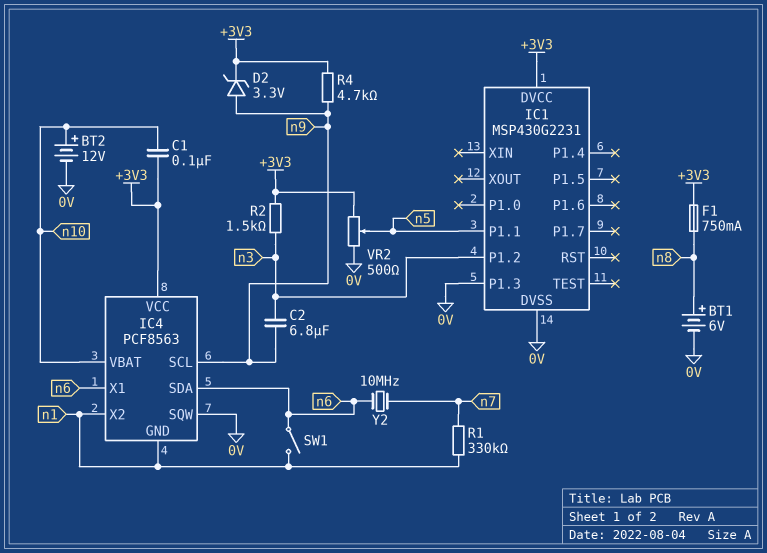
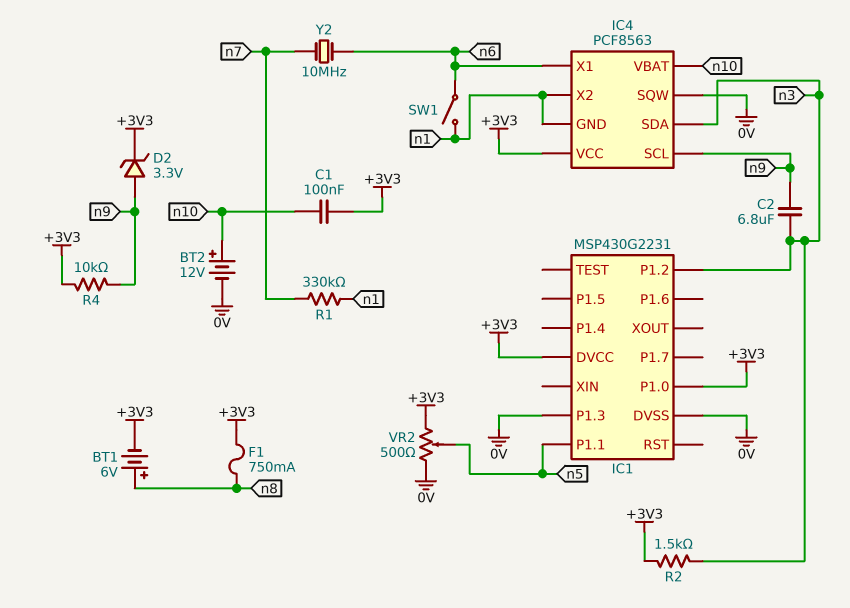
BT1: 6V (plus n8, minus 0V) -> 6V (plus n8, minus +3V3)
IC1 pin P1.0: none -> +3V3
IC4 pin SDA: n6 -> n3
R4: 4.7k (+3V3, n9) -> 10k (+3V3, n9)

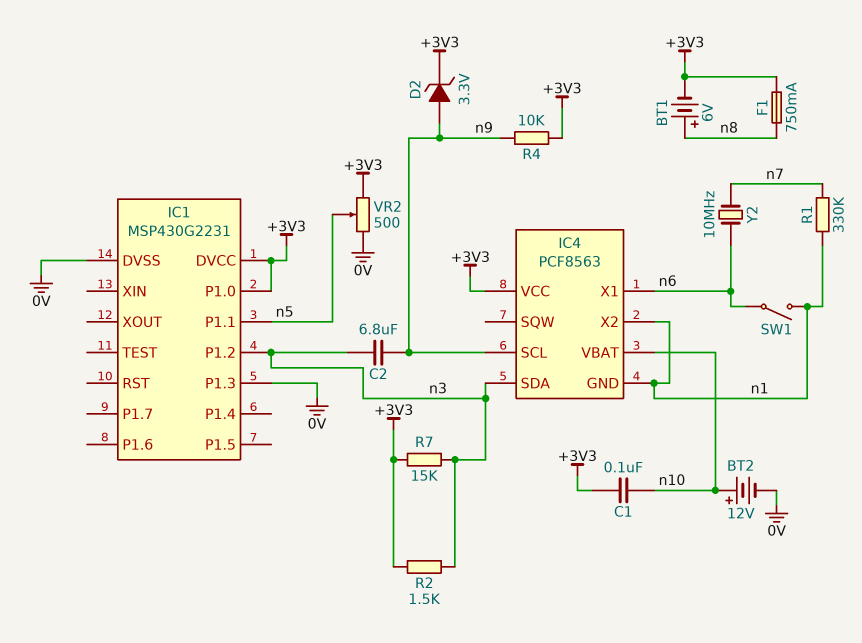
IC4 pin SQW: 0V -> none
R7: none -> 15k (+3V3, n3)

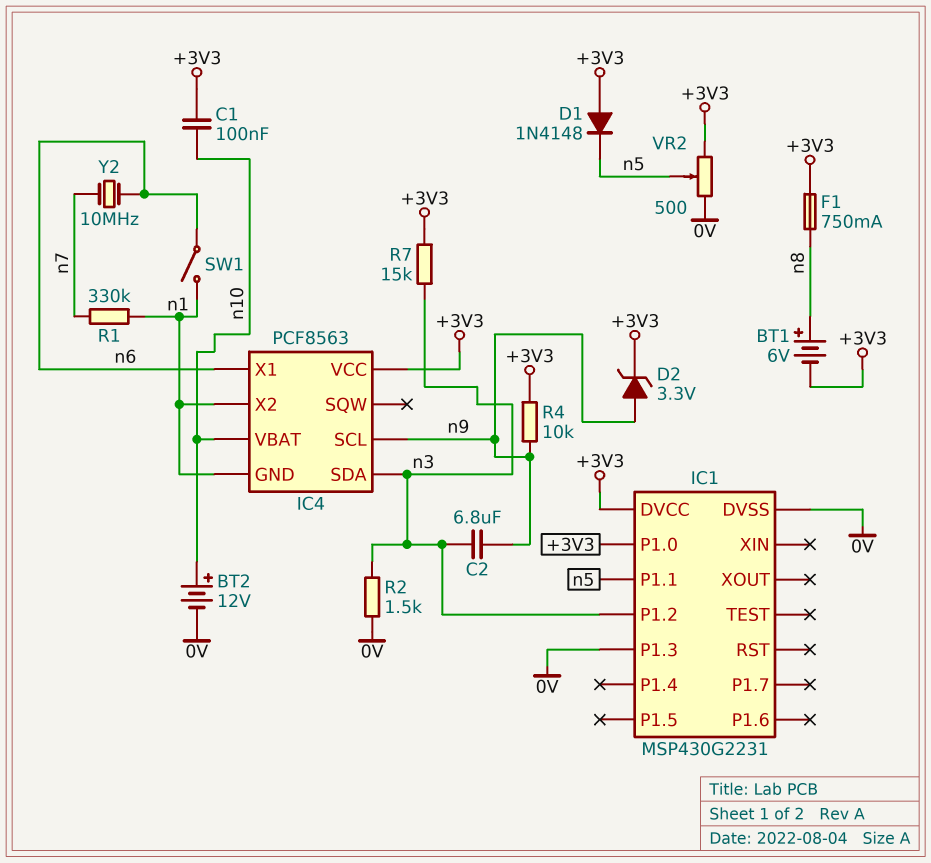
D1: none -> diode 1N4148 (A +3V3, K n5)
R2: 1.5k (+3V3, n3) -> 1.5k (0V, n3)

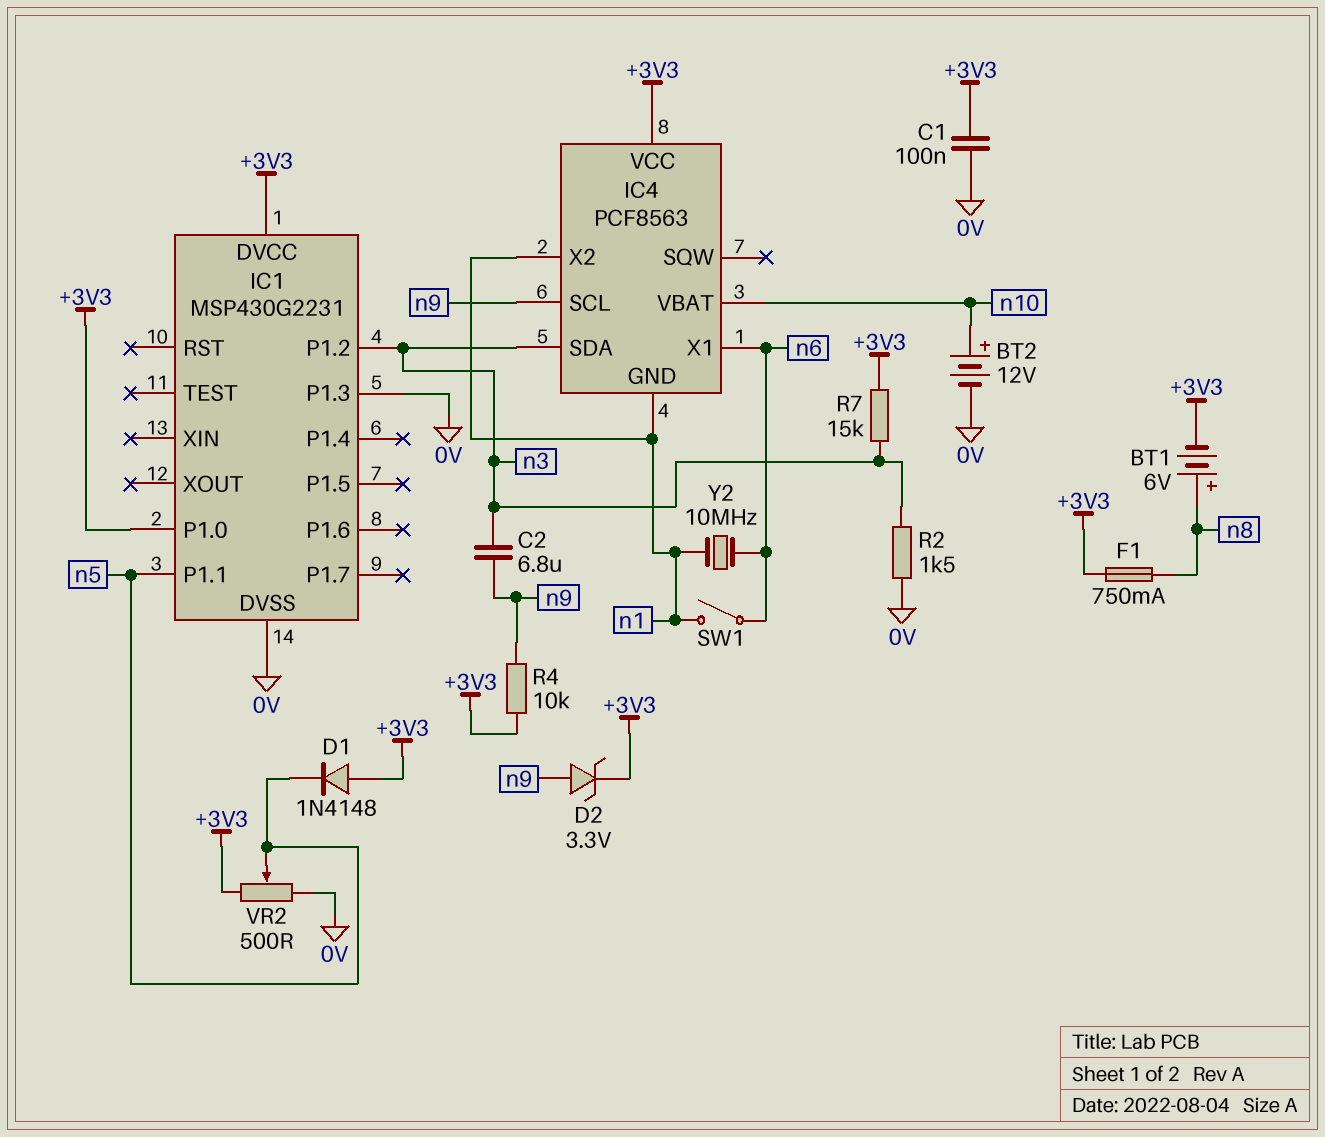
C1: 100nF (+3V3, n10) -> 100nF (+3V3, 0V)
R1: 330k (n1, n7) -> none
Y2: 10MHz (n6, n7) -> 10MHz (n1, n6)

